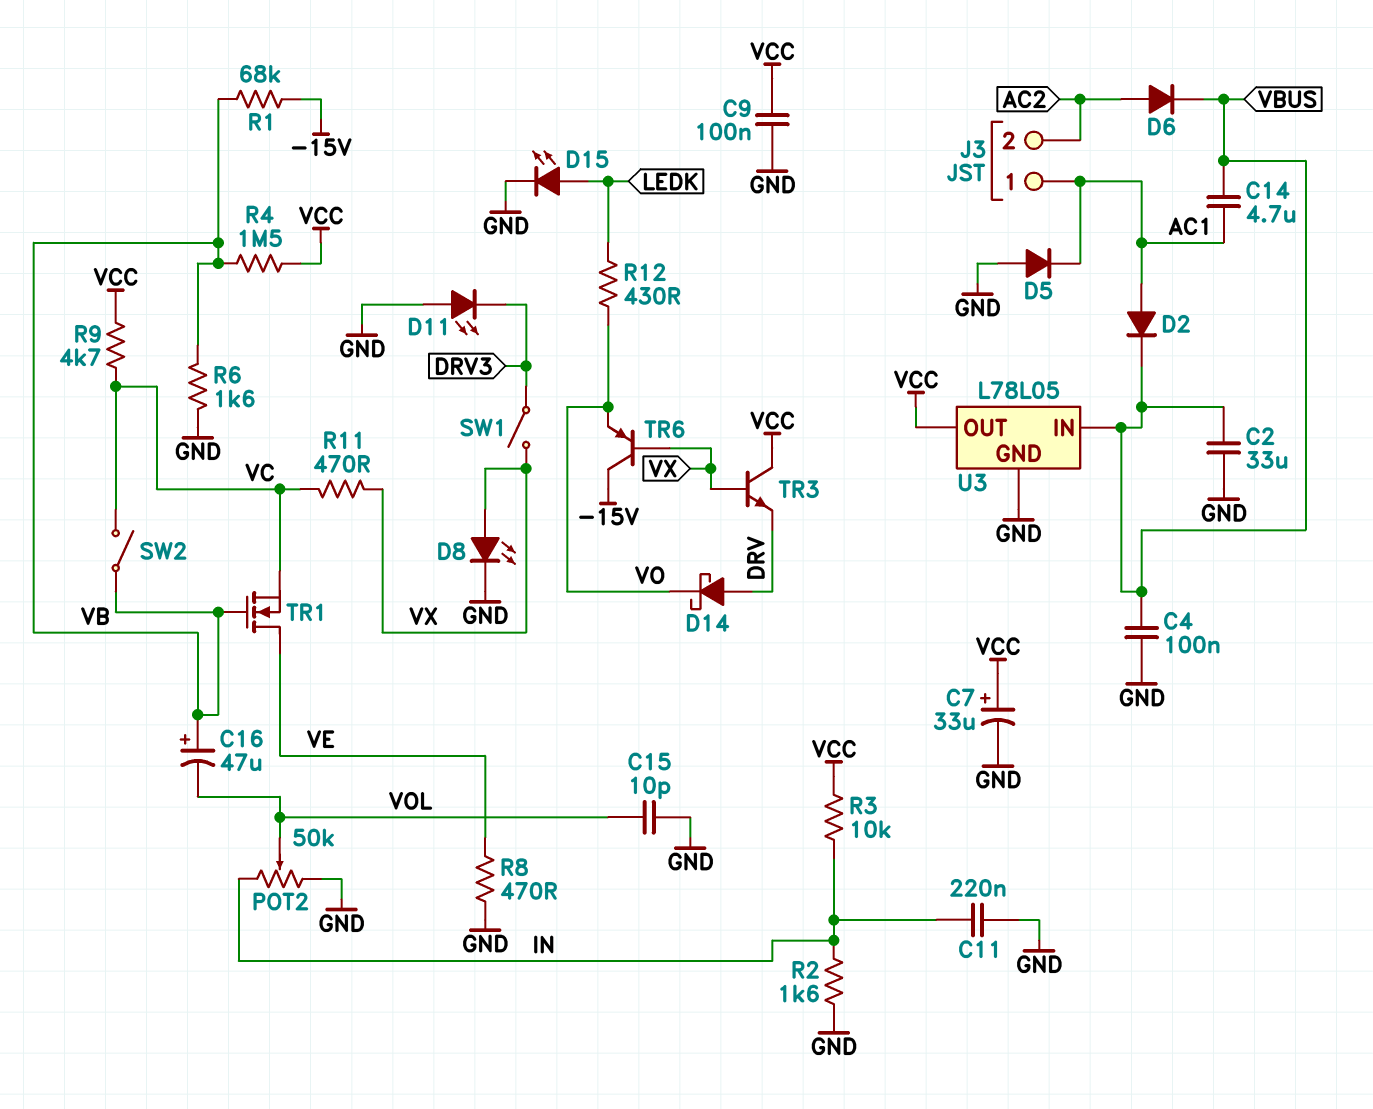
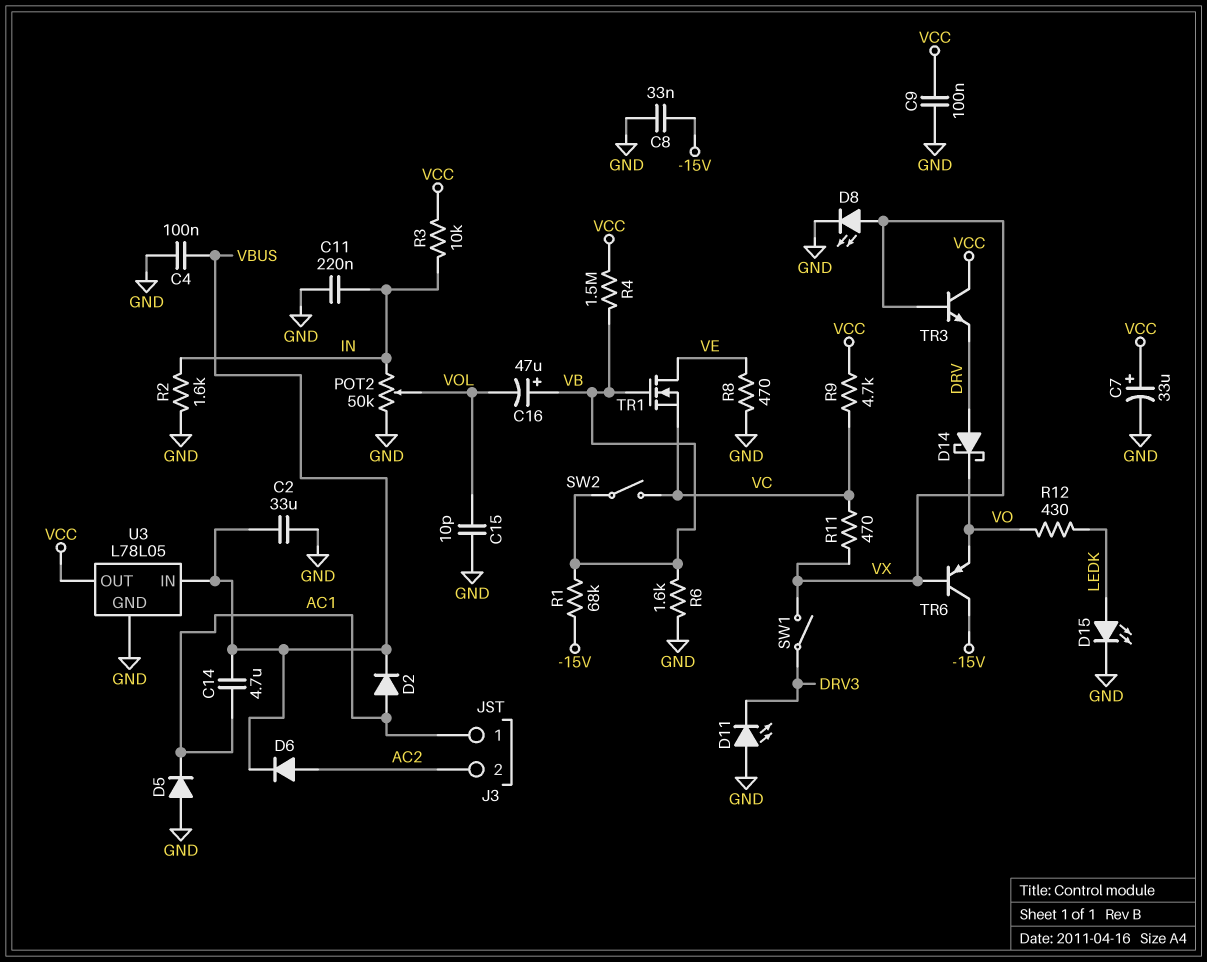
C8: none -> 33nF (-15V, GND)

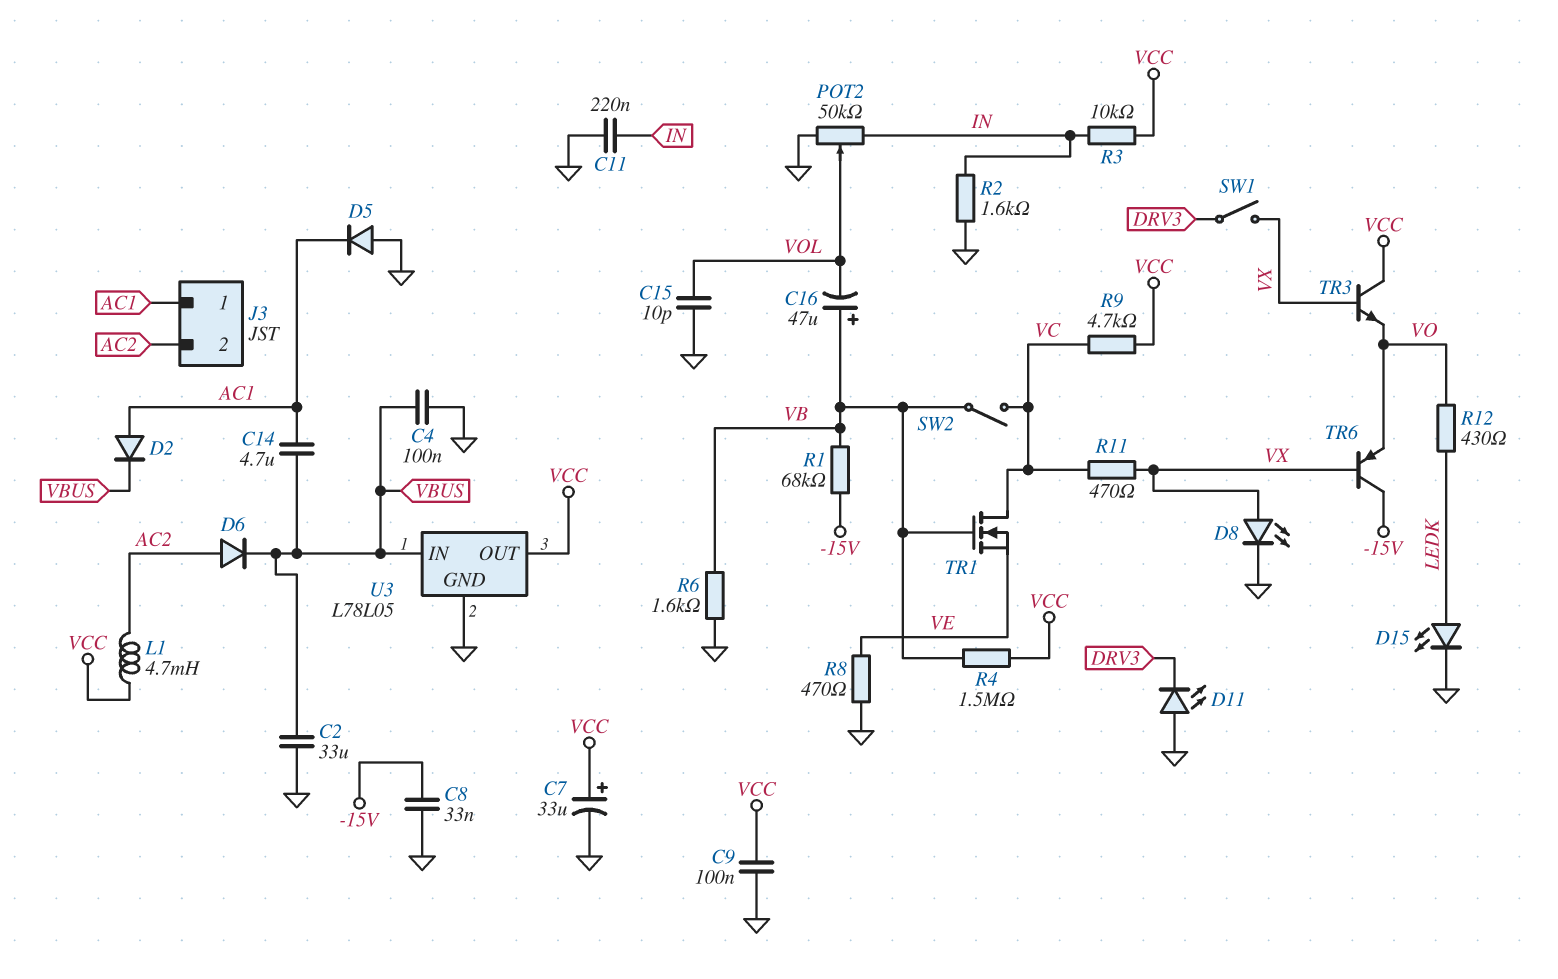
D14: schottky (A DRV, K VO) -> none
L1: none -> 4.7mH (AC2, VCC)
TR1: NMOS (G VB, D VE, S VC) -> NMOS (G VB, D VC, S VE)
TR3: NPN (B VX, C VCC, E DRV) -> NPN (B VX, C VCC, E VO)

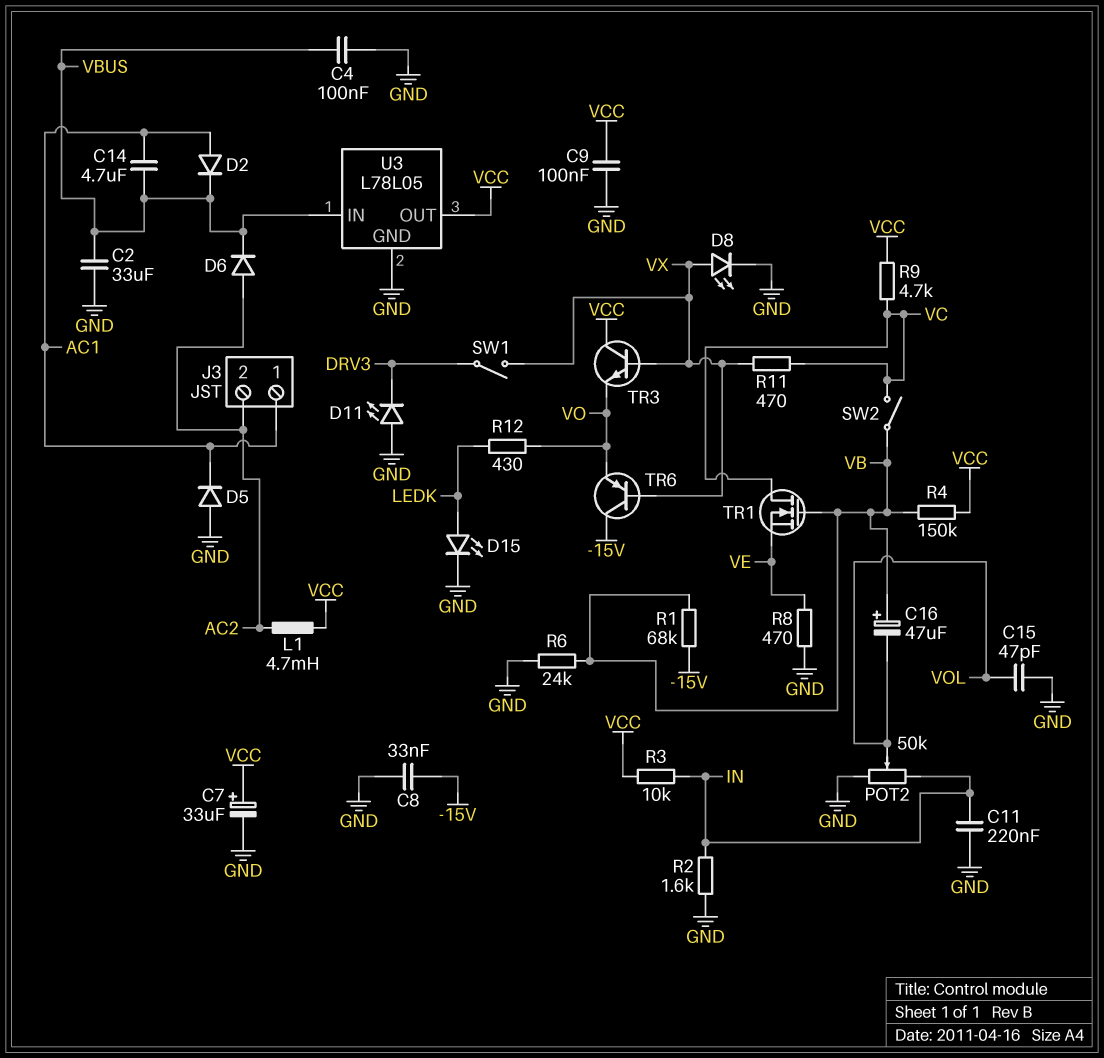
C15: 10pF (GND, VOL) -> 47pF (GND, VOL)
R4: 1.5M (VB, VCC) -> 150k (VB, VCC)
R6: 1.6k (GND, VB) -> 24k (GND, VB)

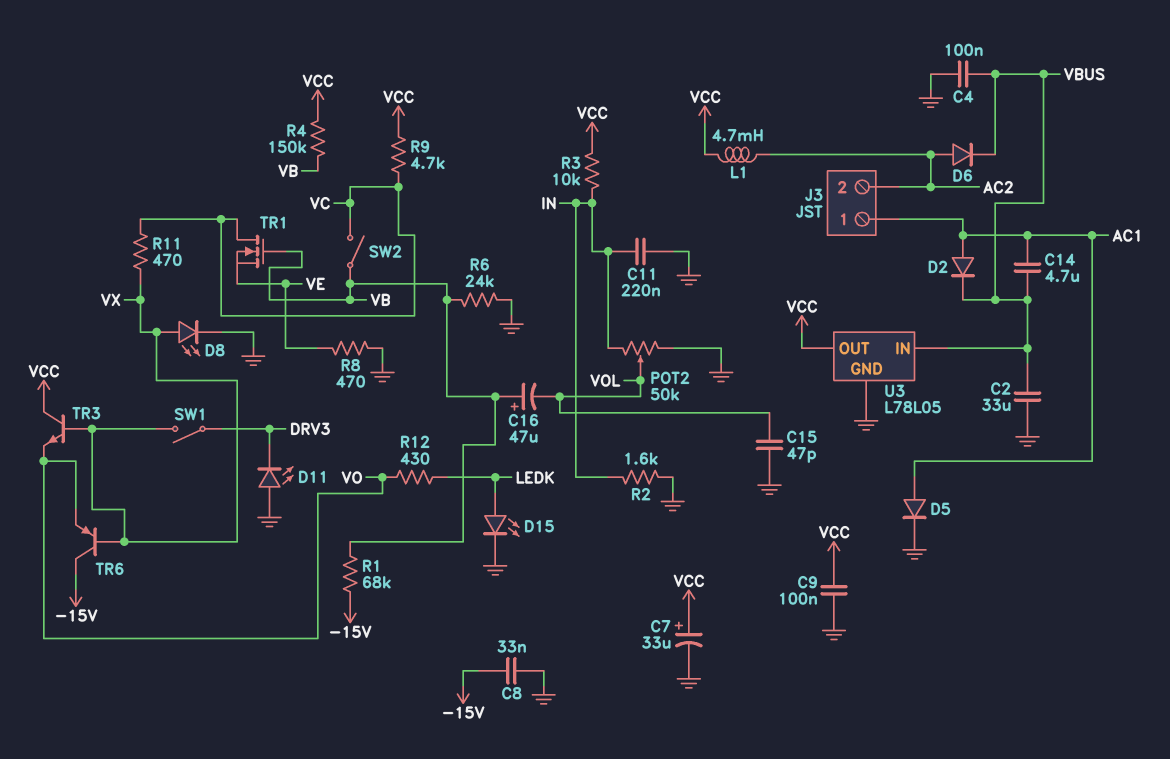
D5: diode (A GND, K AC1) -> diode (A AC1, K GND)

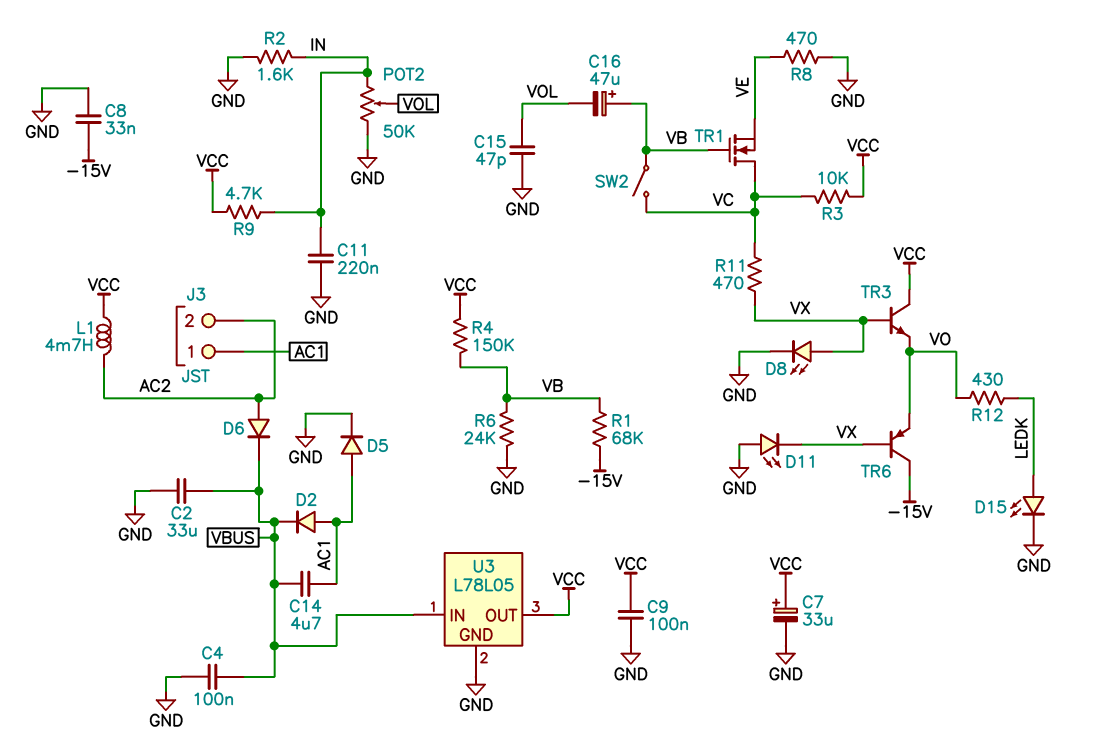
D11: LED (A GND, K DRV3) -> LED (A GND, K VX)
R3: 10k (IN, VCC) -> 10k (VC, VCC)
R9: 4.7k (VC, VCC) -> 4.7k (IN, VCC)
SW1: switch (DRV3, VX) -> none

